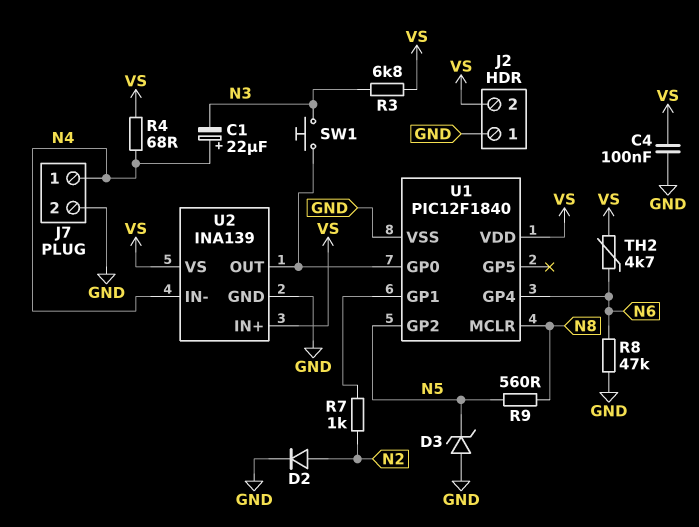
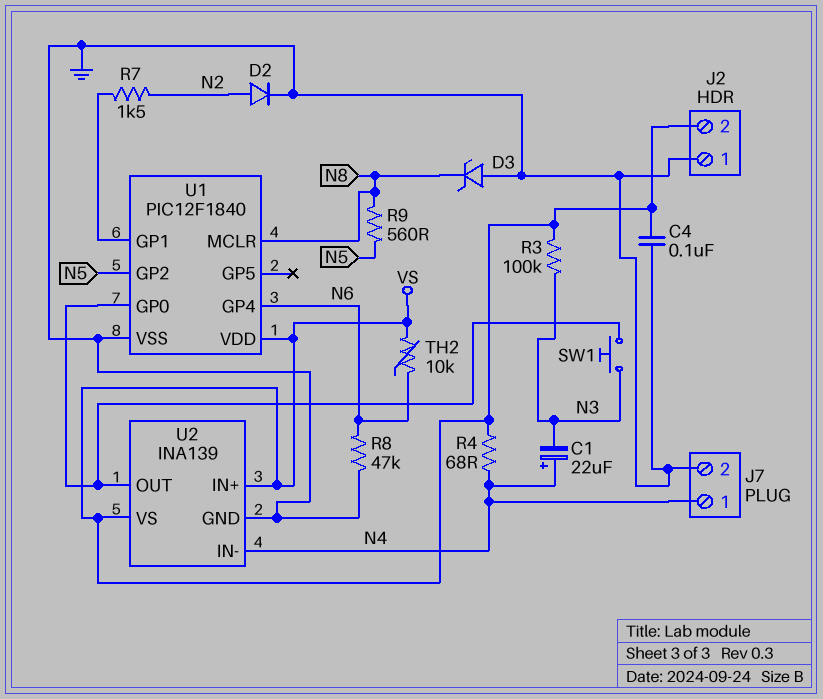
D3: zener (A GND, K N5) -> zener (A GND, K N8)
R3: 6.8k (N3, VS) -> 100k (N3, VS)
R7: 1k (N2, U1/GP1) -> 1.5k (N2, U1/GP1)
TH2: 4.7k (N6, VS) -> 10k (N6, VS)

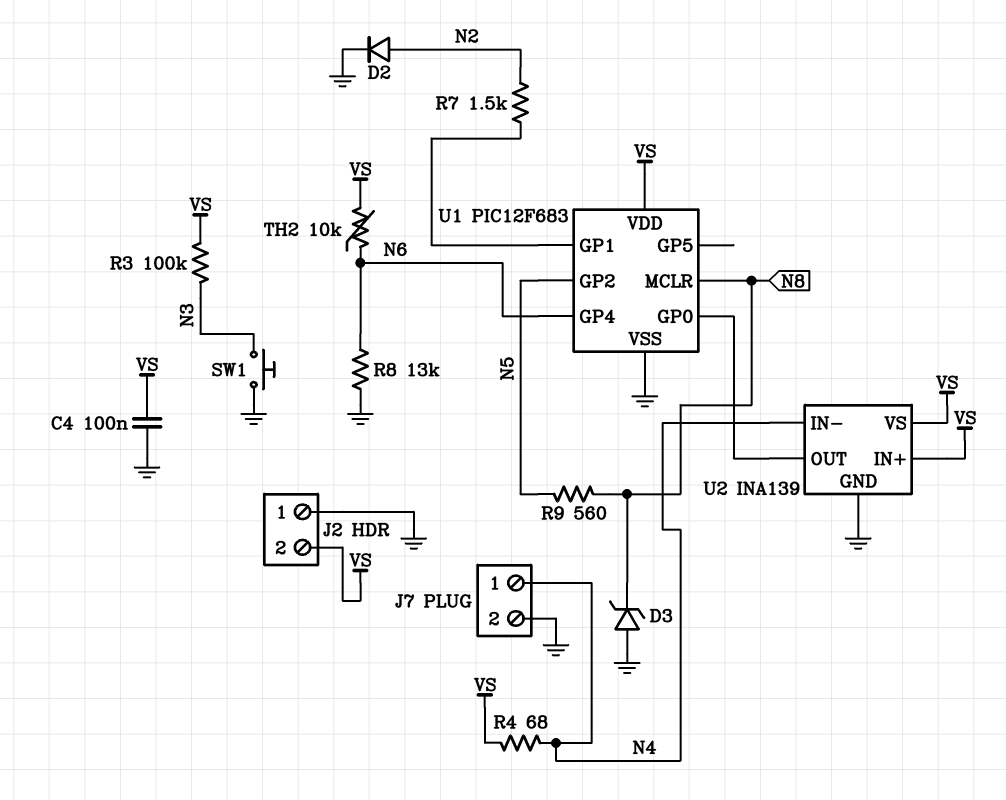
C1: 22uF (plus N4, minus N3) -> none
R8: 47k (GND, N6) -> 13k (GND, N6)
SW1: button (N3, U1/GP0) -> button (GND, N3)
U1: PIC12F1840 -> PIC12F683

